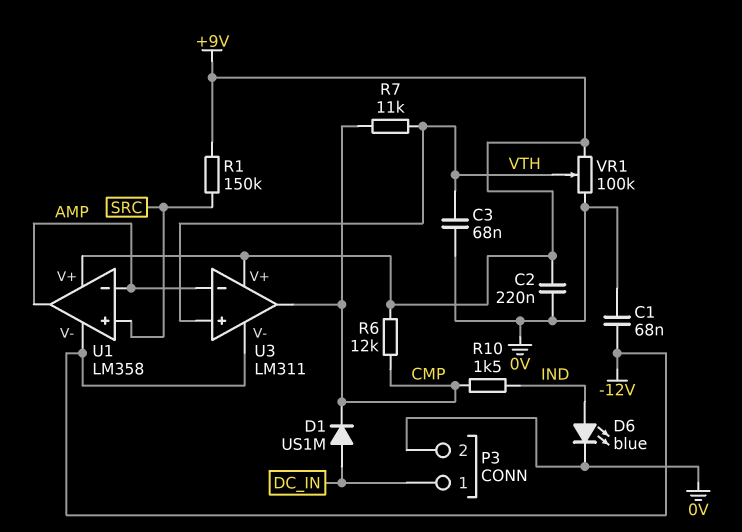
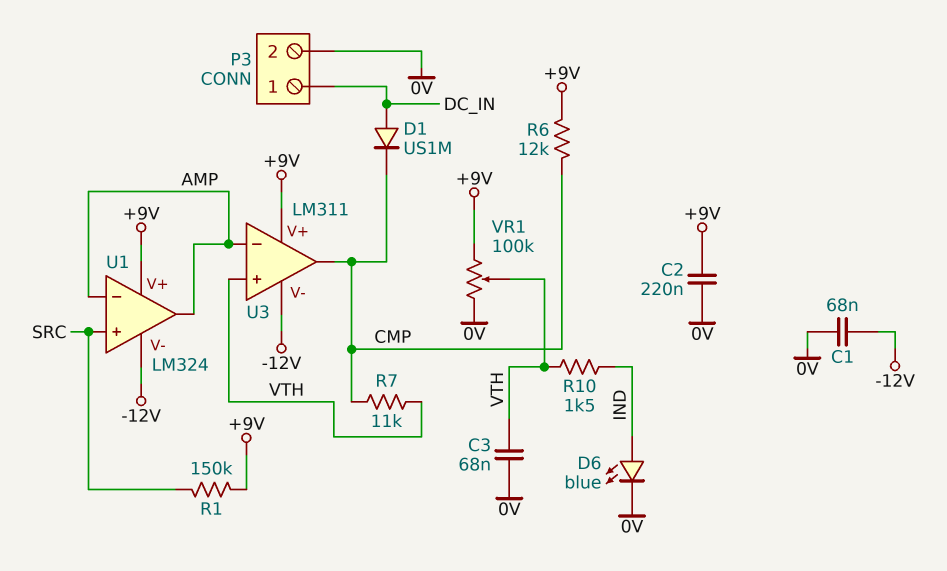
R10: 1.5k (CMP, IND) -> 1.5k (IND, VTH)
U1: LM358 -> LM324

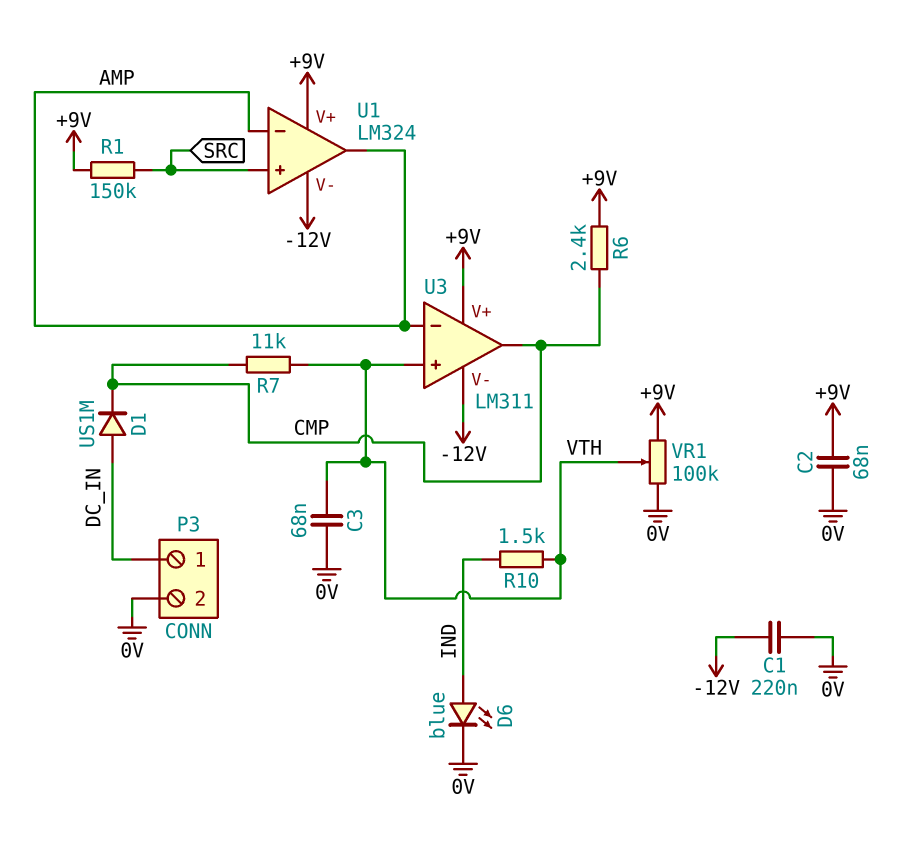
C1: 68nF (-12V, 0V) -> 220nF (-12V, 0V)
C2: 220nF (+9V, 0V) -> 68nF (+9V, 0V)
R6: 12k (+9V, CMP) -> 2.4k (+9V, CMP)

